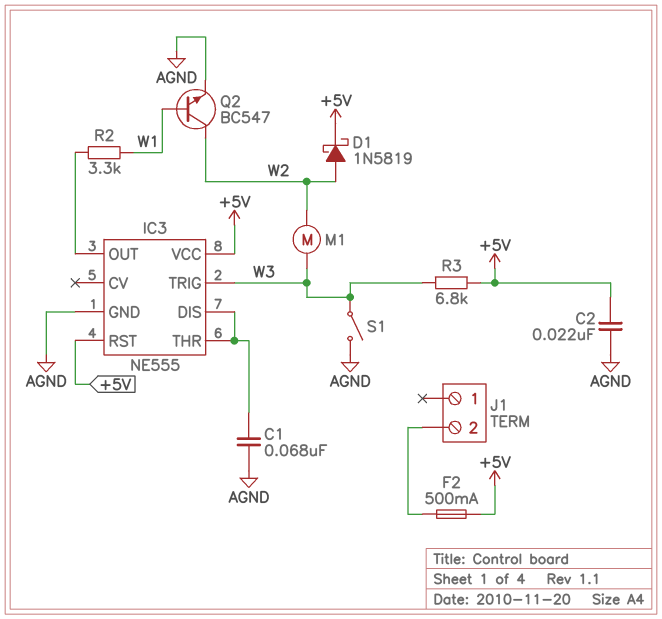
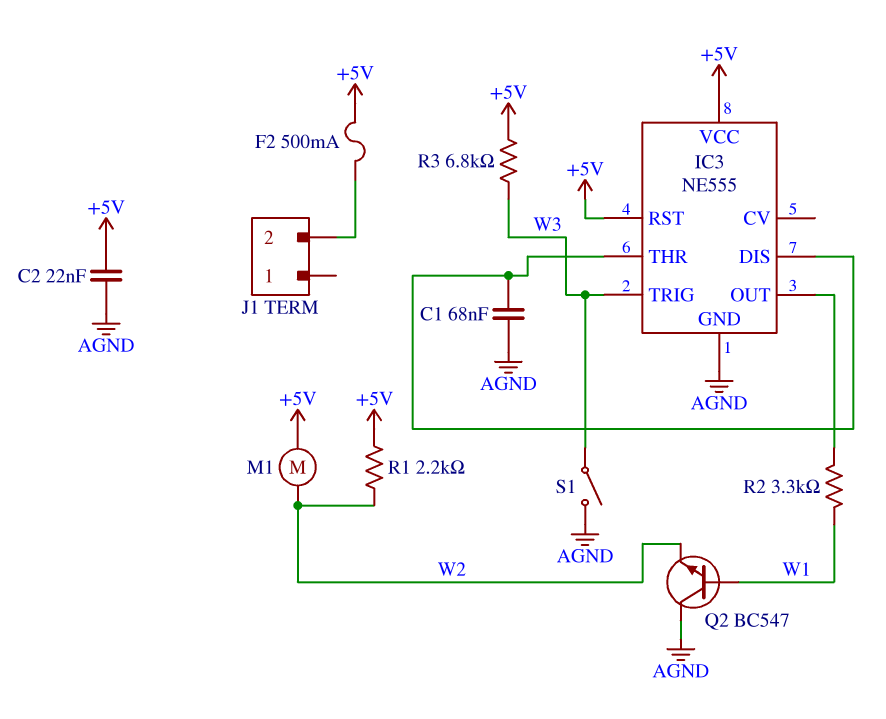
D1: schottky 1N5819 (A W2, K +5V) -> none
M1: motor (W2, W3) -> motor (+5V, W2)
Q2: NPN BC547 (B W1, C W2, E AGND) -> NPN BC547 (B W1, C AGND, E W2)
R1: none -> 2.2k (+5V, W2)

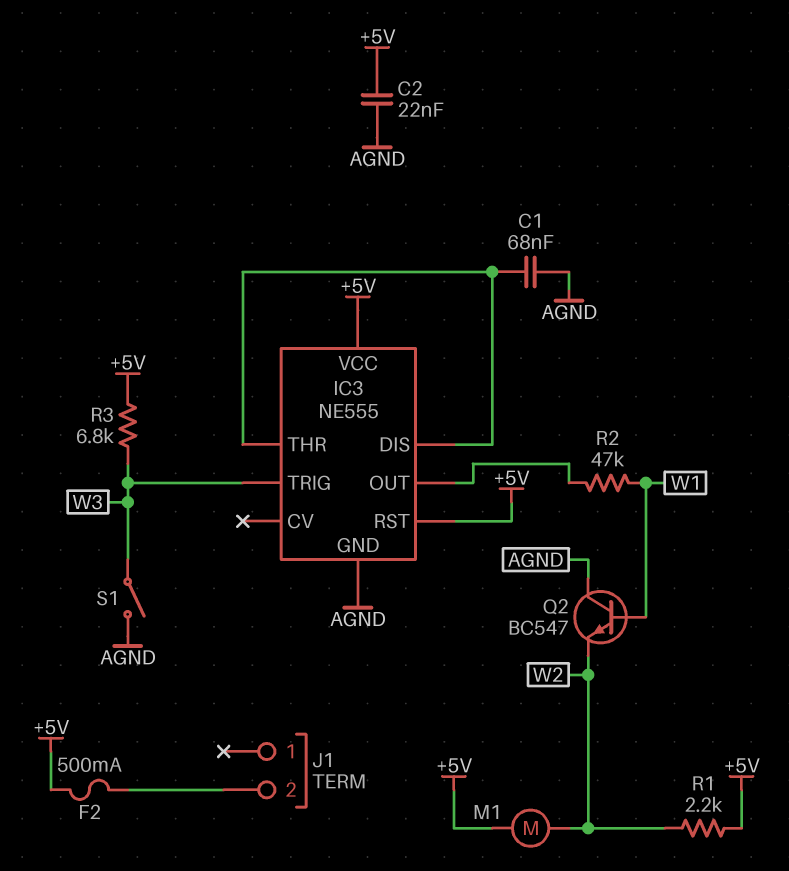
R2: 3.3k (IC3/OUT, W1) -> 47k (IC3/OUT, W1)

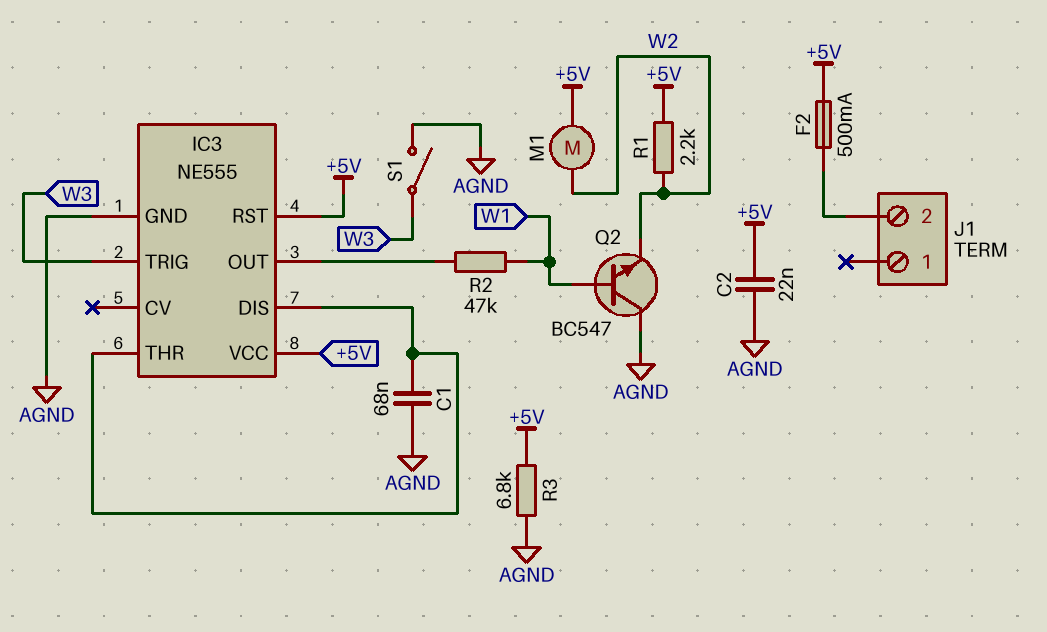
R3: 6.8k (+5V, W3) -> 6.8k (+5V, AGND)

